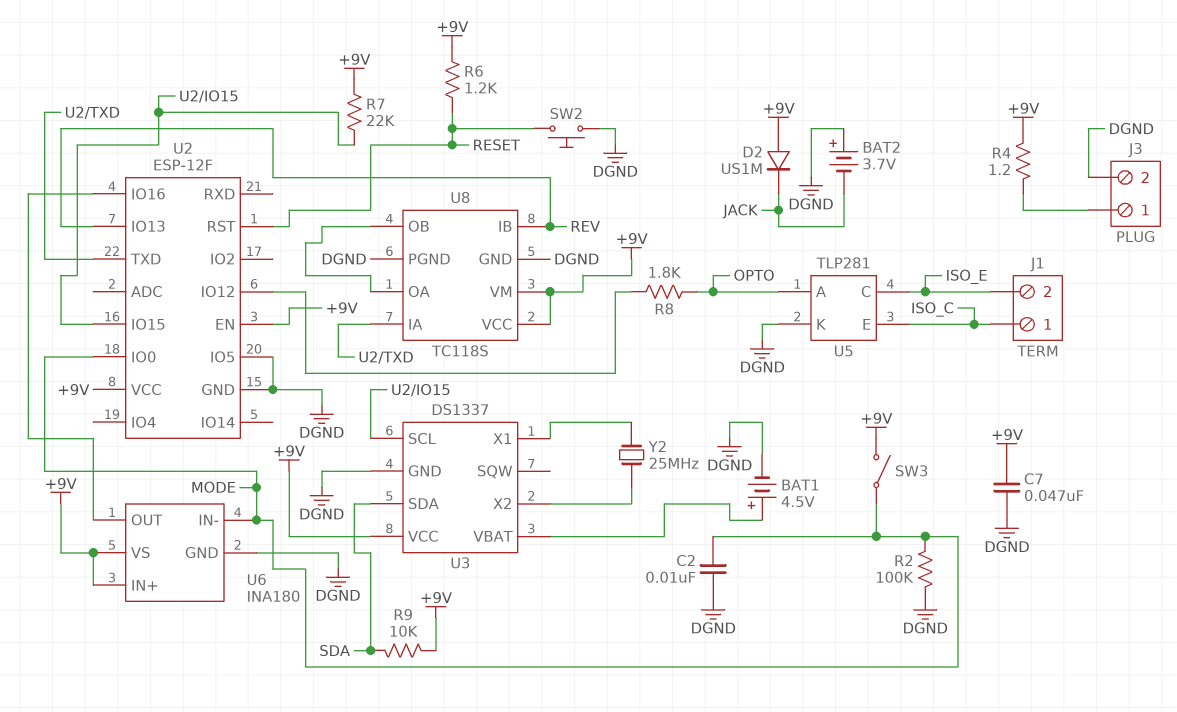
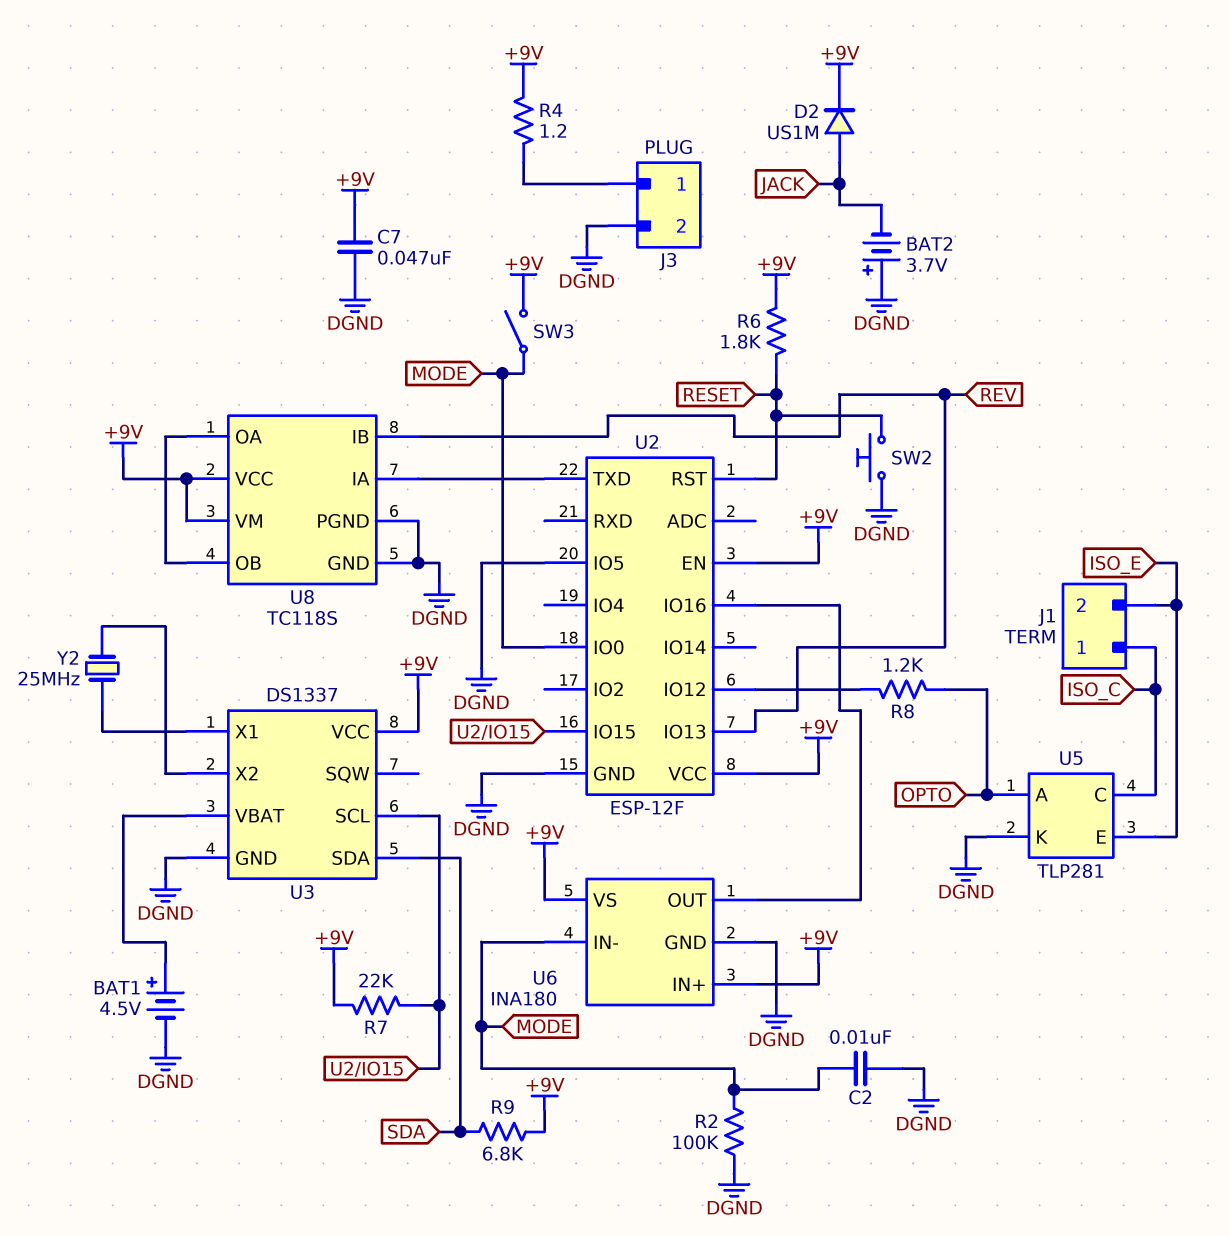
D2: diode US1M (A +9V, K JACK) -> diode US1M (A JACK, K +9V)
R6: 1.2k (+9V, RESET) -> 1.8k (+9V, RESET)
R8: 1.8k (OPTO, U2/IO12) -> 1.2k (OPTO, U2/IO12)
R9: 10k (+9V, SDA) -> 6.8k (+9V, SDA)
U5 pin C: ISO_E -> ISO_C
U5 pin E: ISO_C -> ISO_E

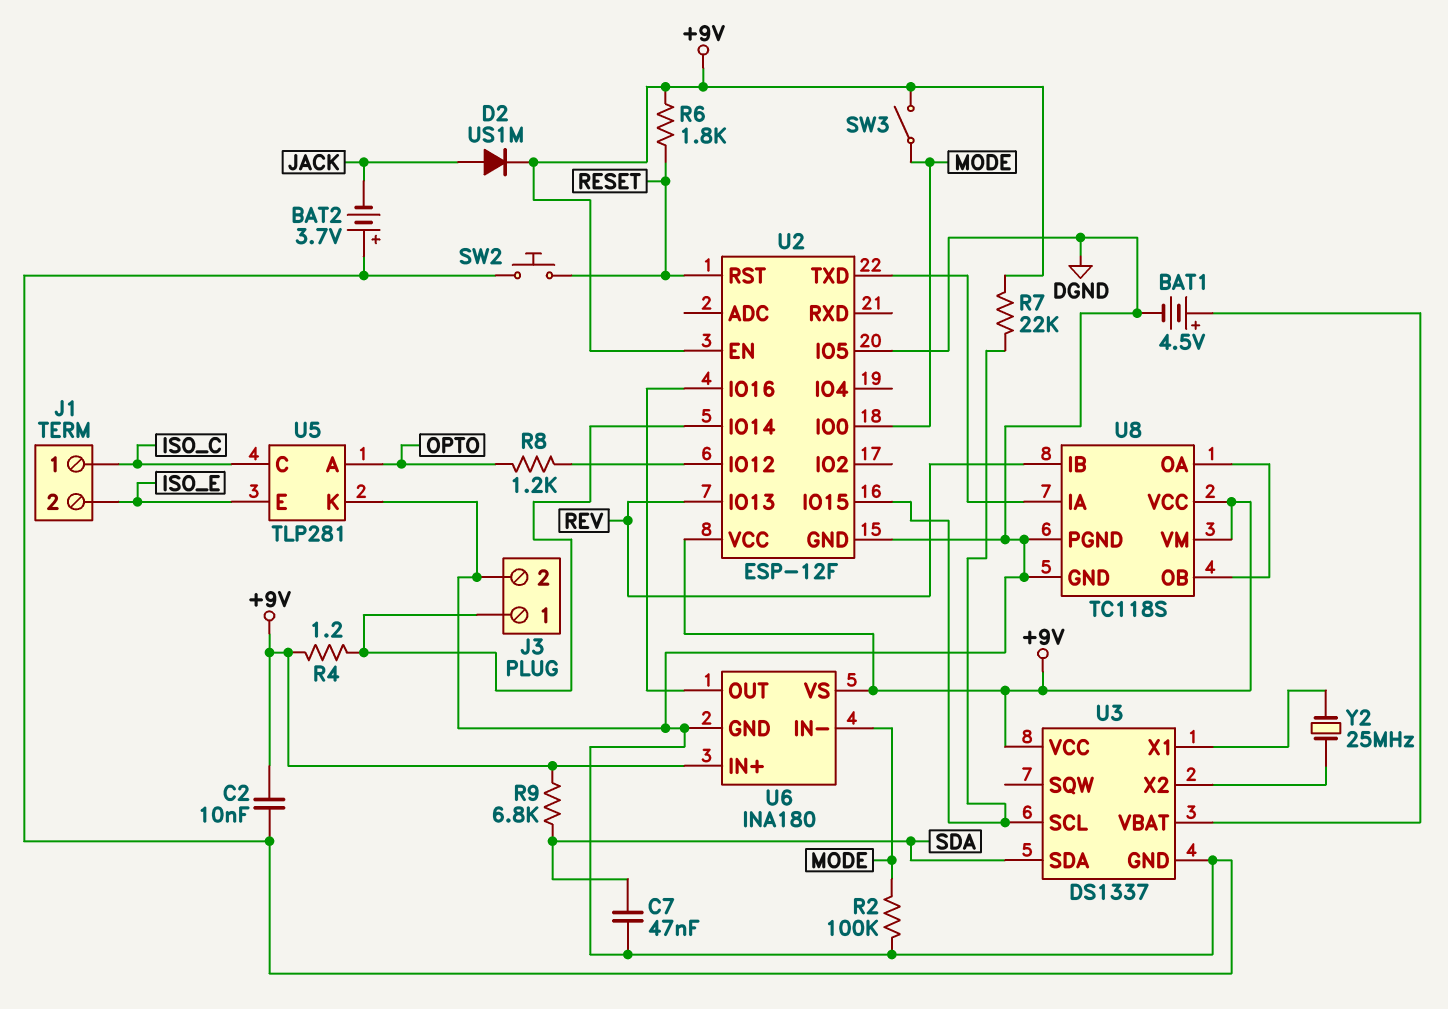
C2: 10nF (DGND, MODE) -> 10nF (+9V, DGND)
C7: 47nF (+9V, DGND) -> 47nF (DGND, SDA)
U2 pin IO14: none -> J3/1

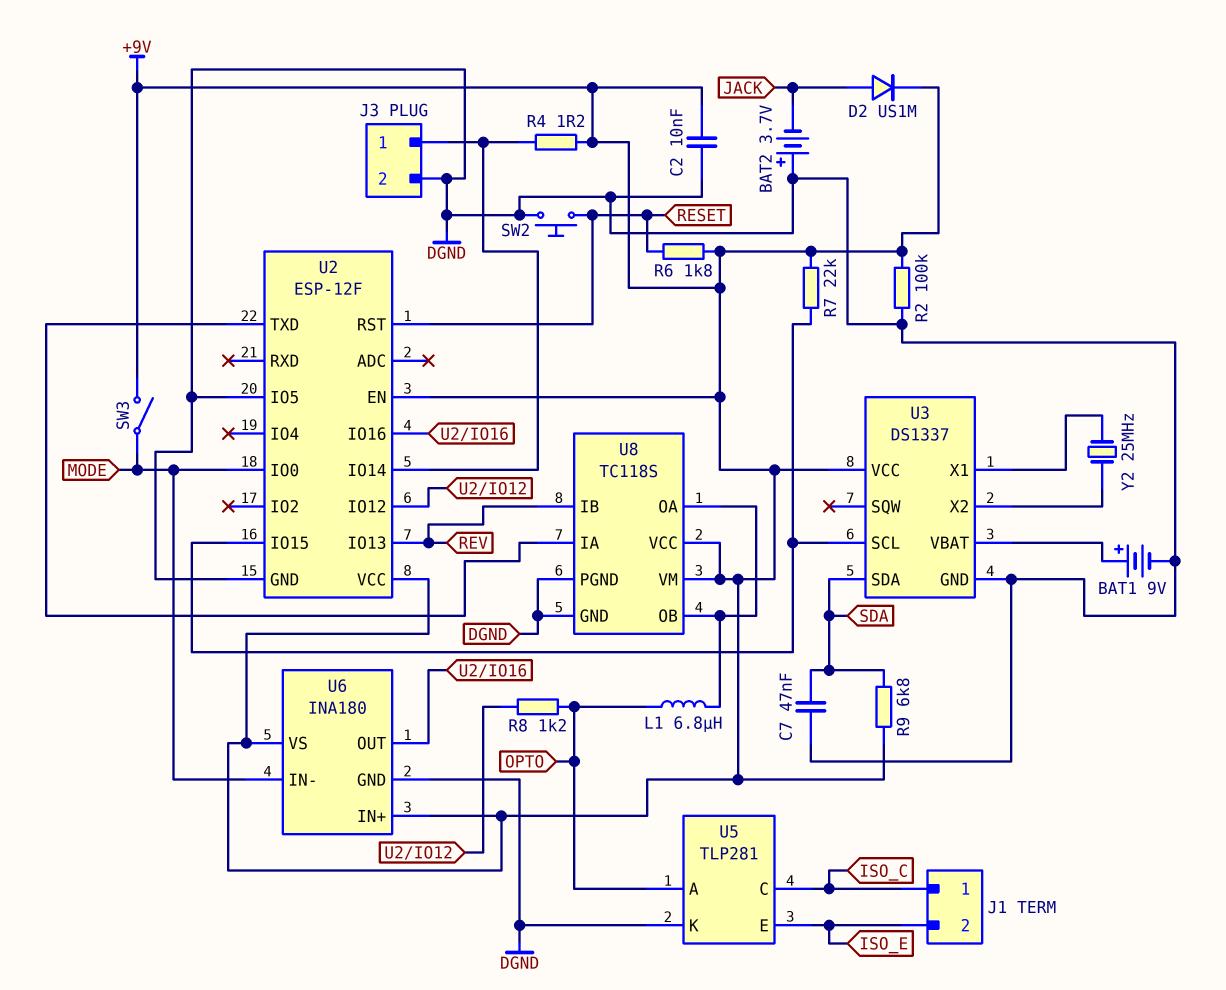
BAT1: 4.5V (plus U3/VBAT, minus DGND) -> 9V (plus U3/VBAT, minus DGND)
L1: none -> 6.8uH (OPTO, U8/OA)
R2: 100k (DGND, MODE) -> 100k (+9V, DGND)

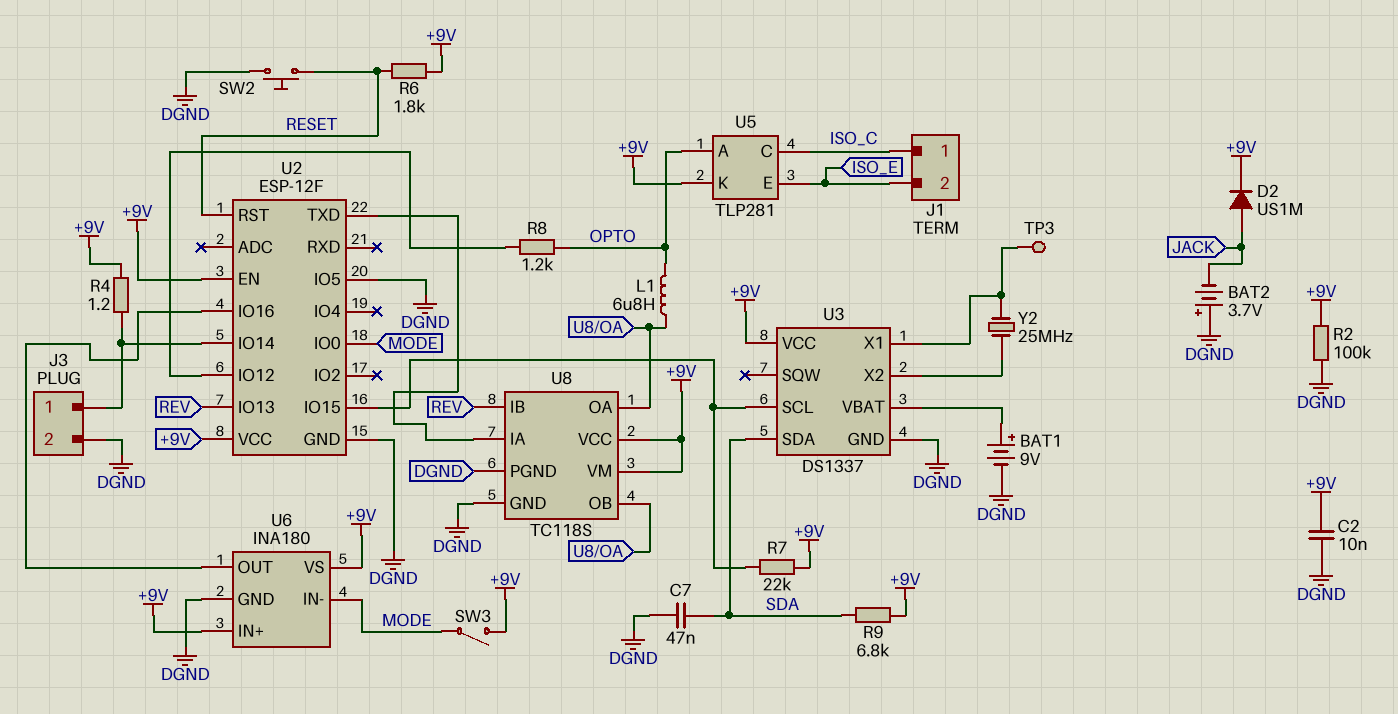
TP3: none -> test point (U3/X1)
U5 pin K: DGND -> +9V

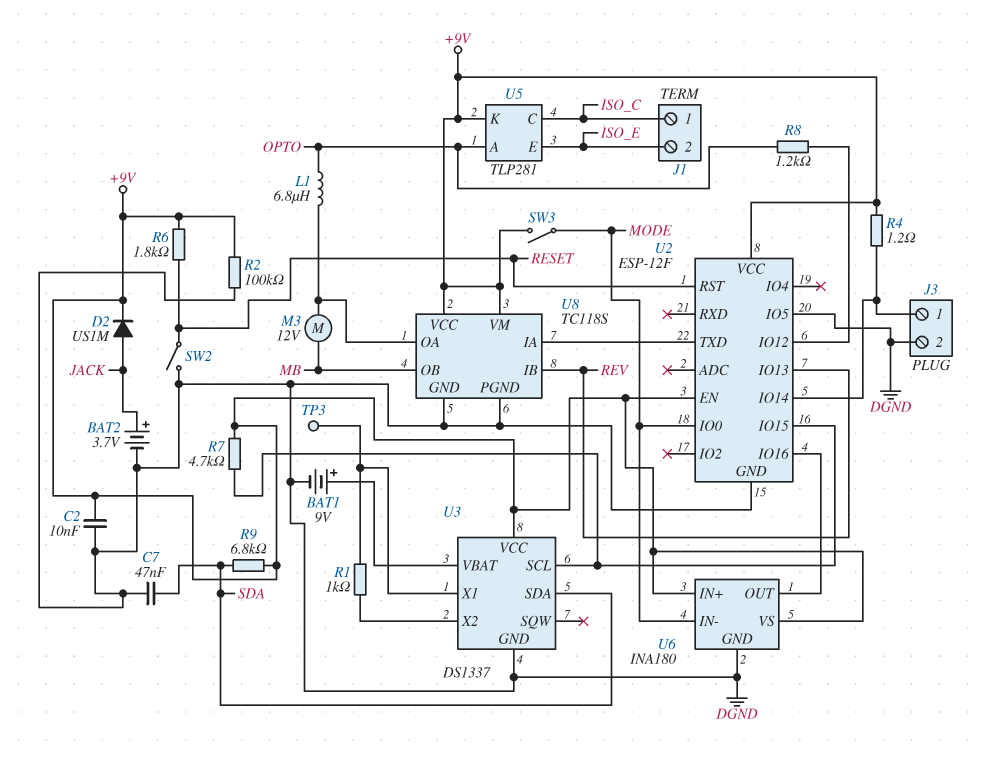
BAT2: 3.7V (plus DGND, minus JACK) -> 3.7V (plus JACK, minus DGND)
M3: none -> motor 12V (MB, U8/OA)
R1: none -> 1k (U3/X1, U3/X2)
R7: 22k (+9V, U2/IO15) -> 4.7k (+9V, U2/IO15)
SW2: button (DGND, RESET) -> switch (DGND, RESET)
U8 pin OB: U8/OA -> MB
Y2: 25MHz (U3/X1, U3/X2) -> none

